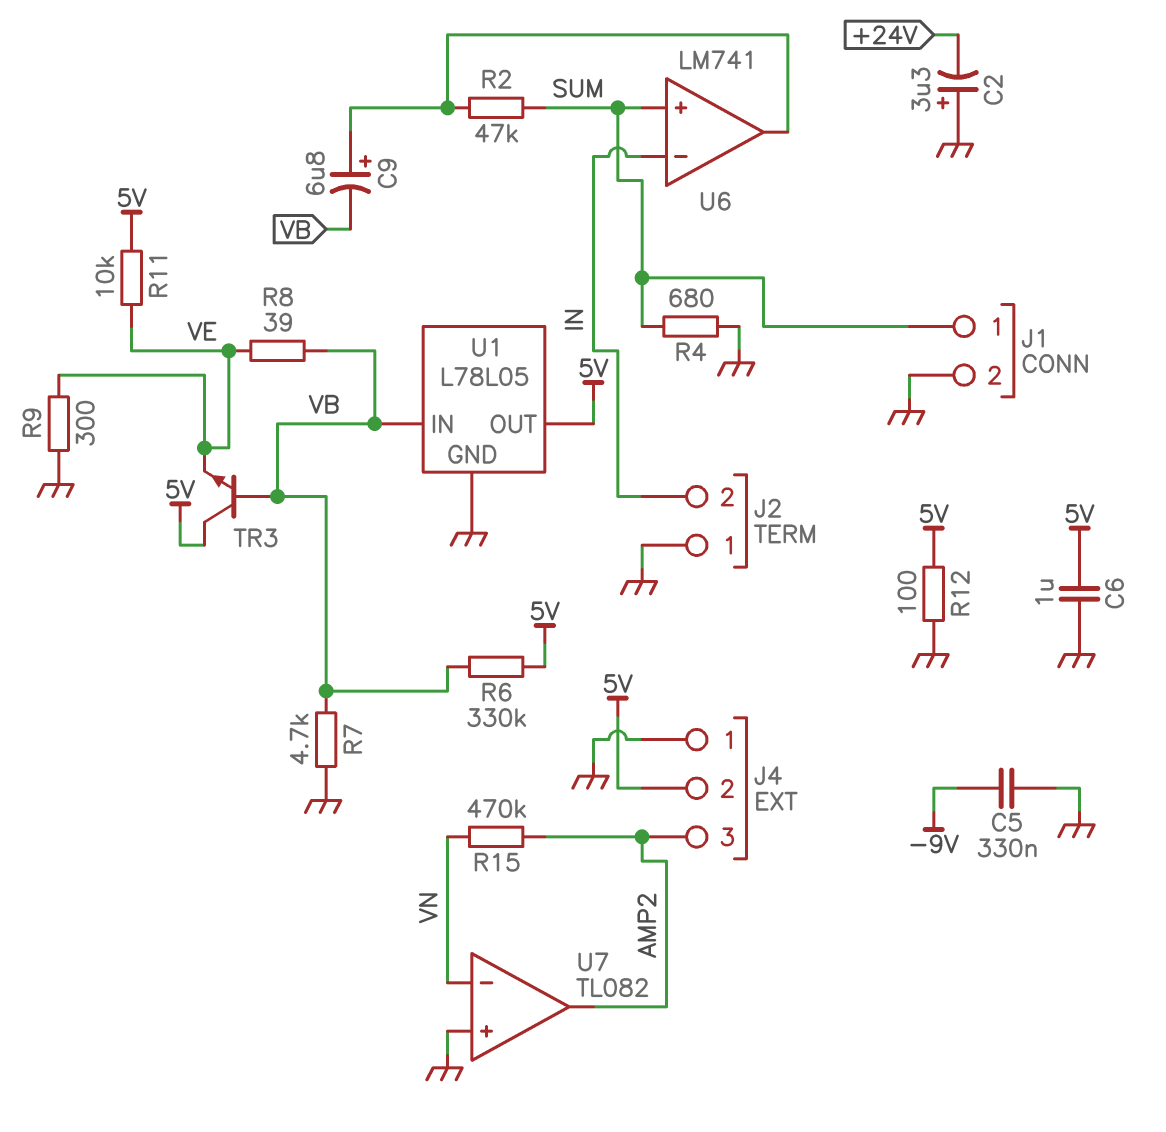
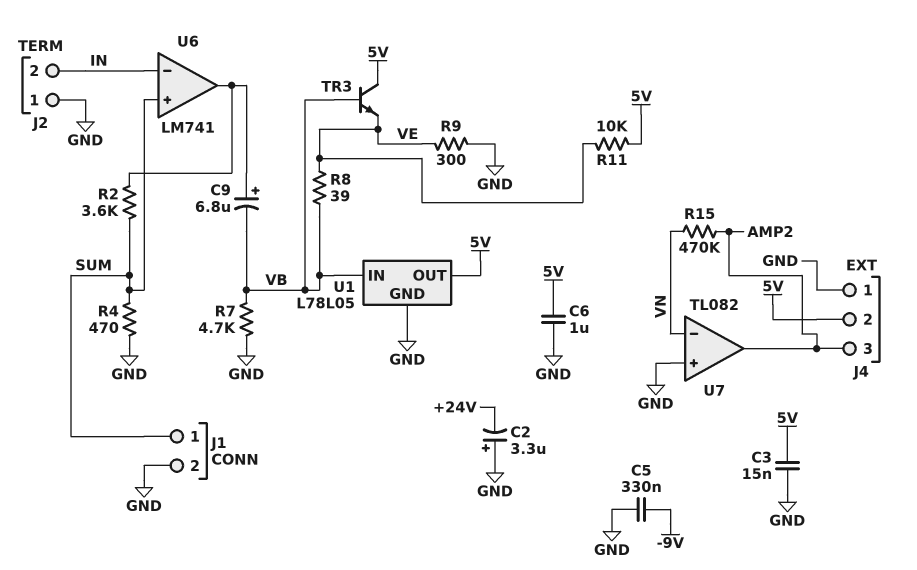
C3: none -> 15nF (5V, GND)
R2: 47k (SUM, U6/out) -> 3.6k (SUM, U6/out)
R4: 680 (GND, SUM) -> 470 (GND, SUM)
R6: 330k (5V, VB) -> none
R12: 100 (5V, GND) -> none

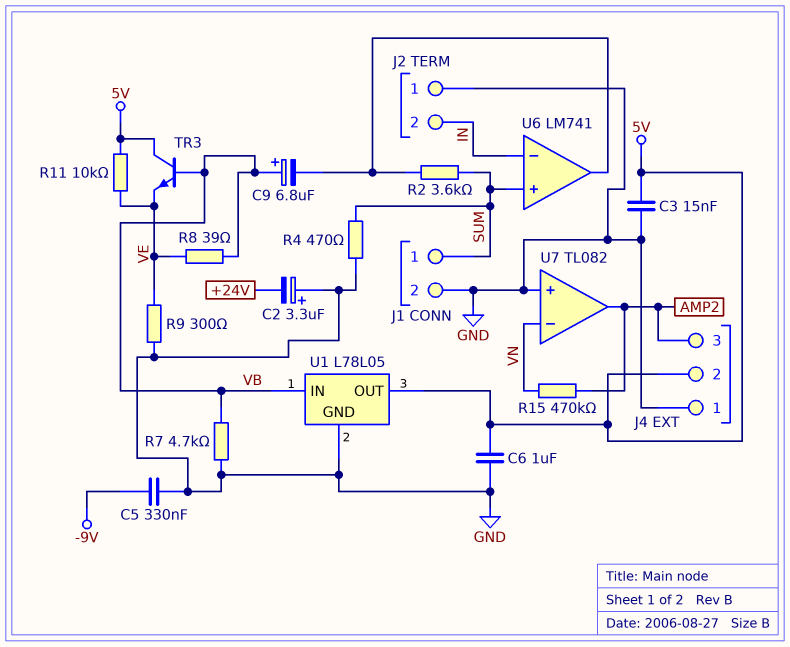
C9: 6.8uF (plus U6/out, minus VB) -> 6.8uF (plus VB, minus U6/out)

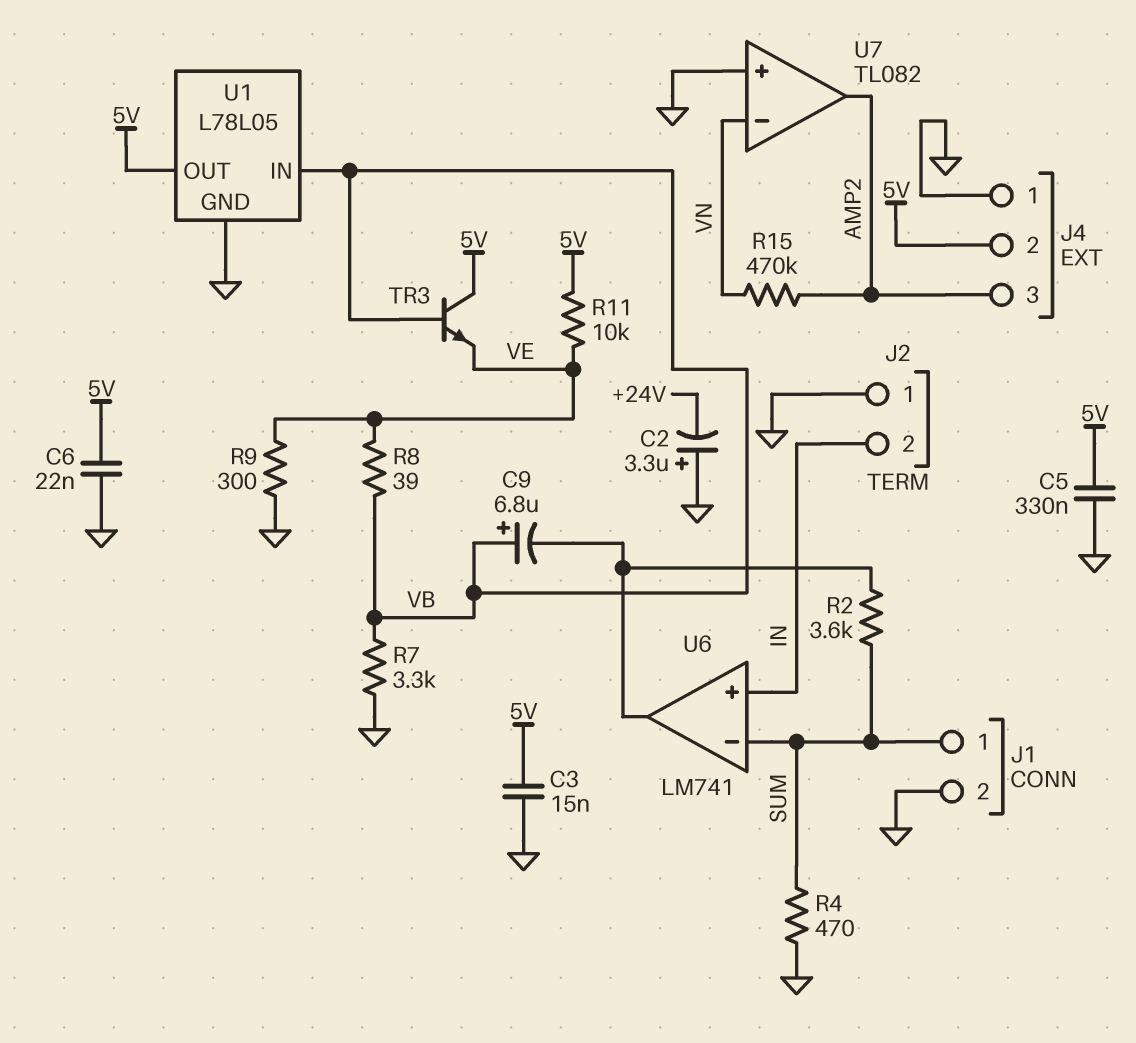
C5: 330nF (-9V, GND) -> 330nF (5V, GND)
C6: 1uF (5V, GND) -> 22nF (5V, GND)
R7: 4.7k (GND, VB) -> 3.3k (GND, VB)
U6 pin in+: SUM -> IN
U6 pin in-: IN -> SUM

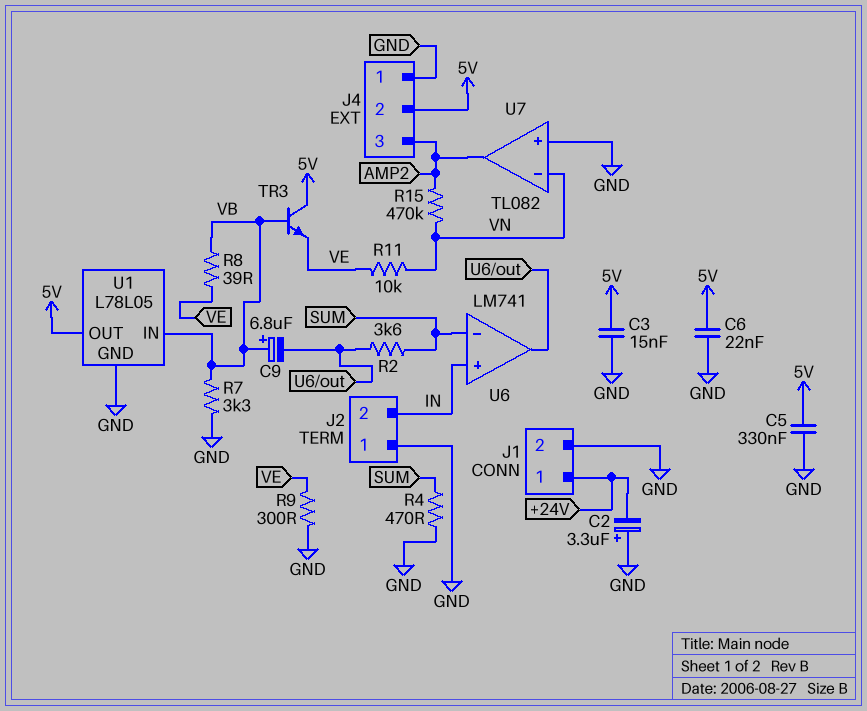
J1 pin 1: SUM -> +24V
R11: 10k (5V, VE) -> 10k (VE, VN)

